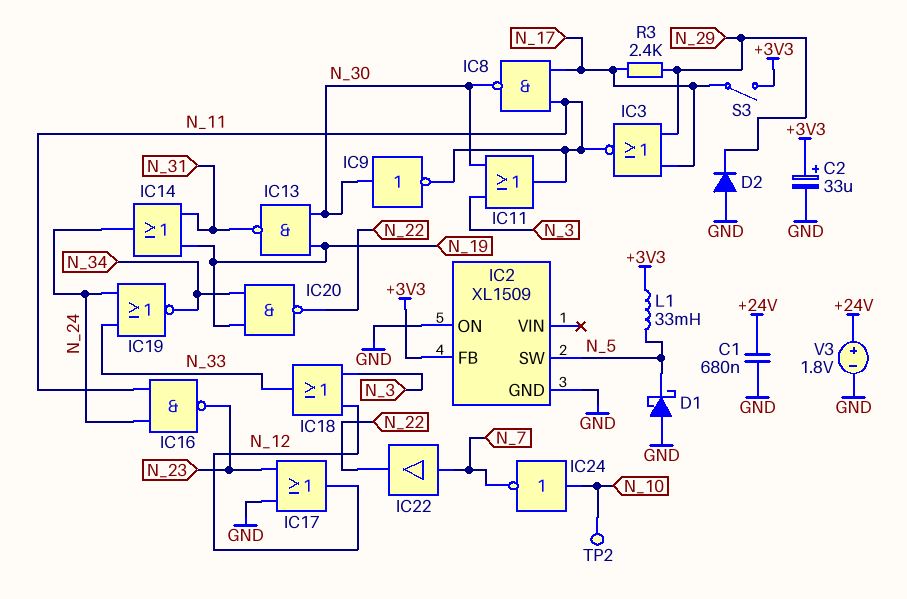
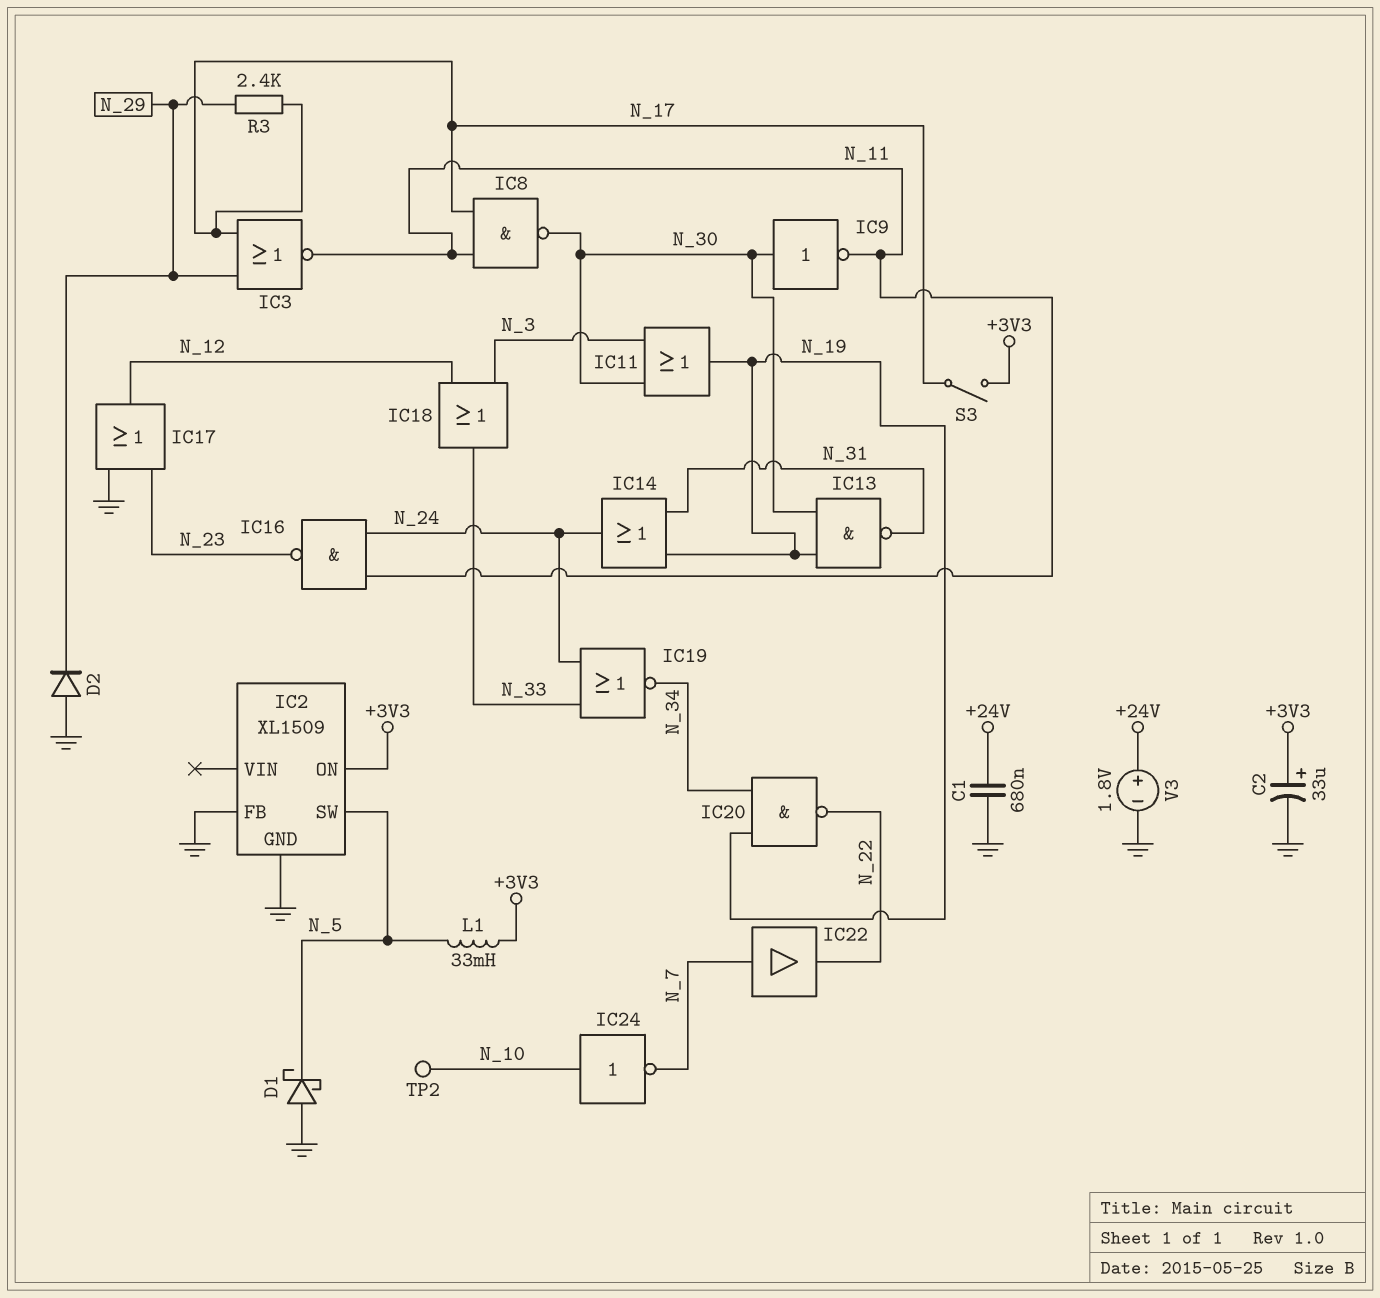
IC2 pin FB: +3V3 -> GND
IC2 pin ON: GND -> +3V3
IC11: OR (in N_3, in N_30, out N_11) -> OR (in N_3, in N_30, out N_19)

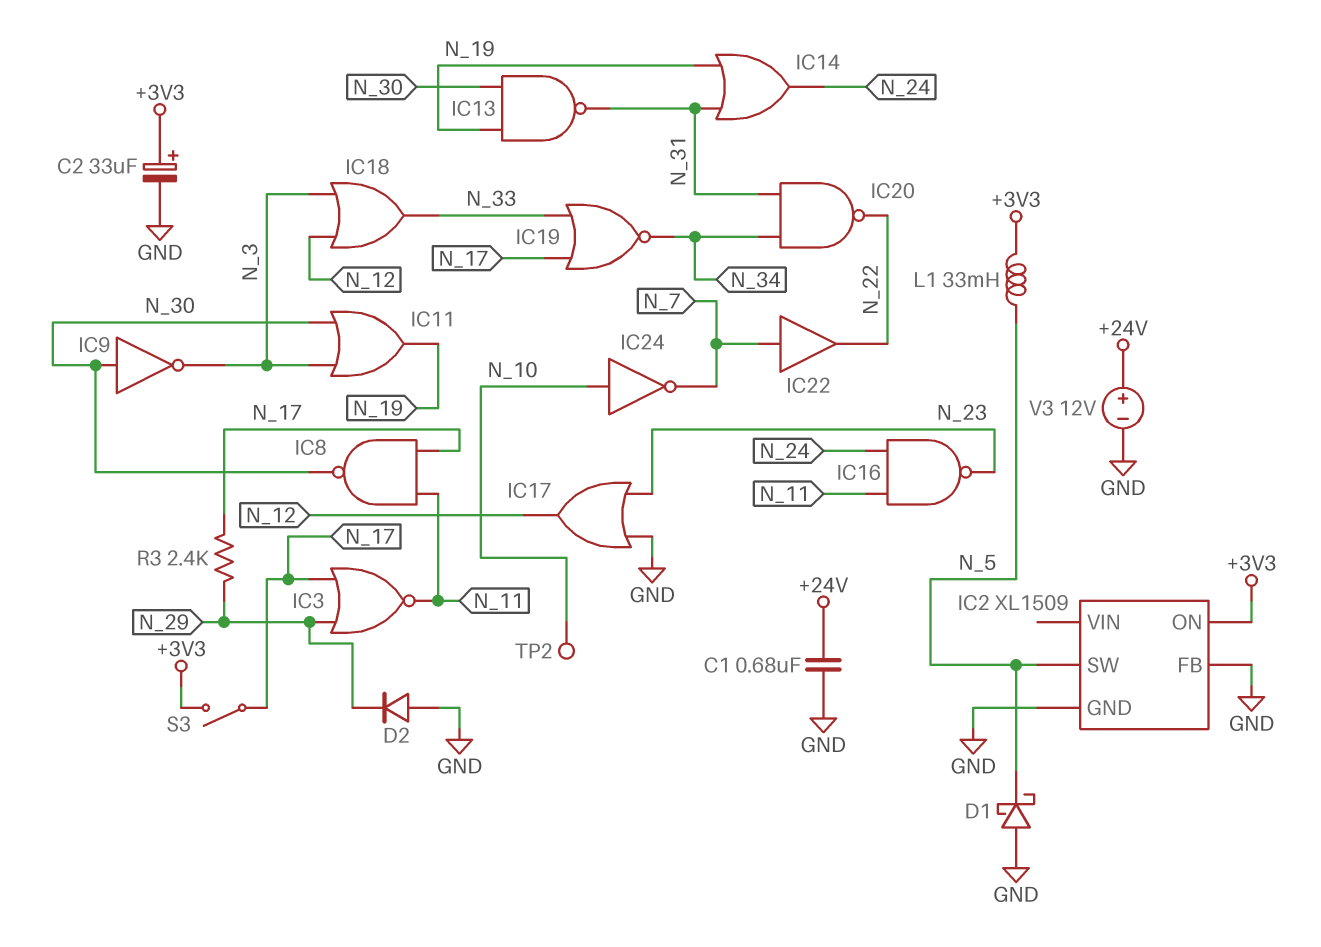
IC9: NOT (in N_30, out N_11) -> NOT (in N_30, out N_3)
IC19: NOR (in N_24, in N_33, out N_34) -> NOR (in N_17, in N_33, out N_34)
IC20: NAND (in N_19, in N_34, out N_22) -> NAND (in N_31, in N_34, out N_22)
V3: 1.8V (plus +24V, minus GND) -> 12V (plus +24V, minus GND)

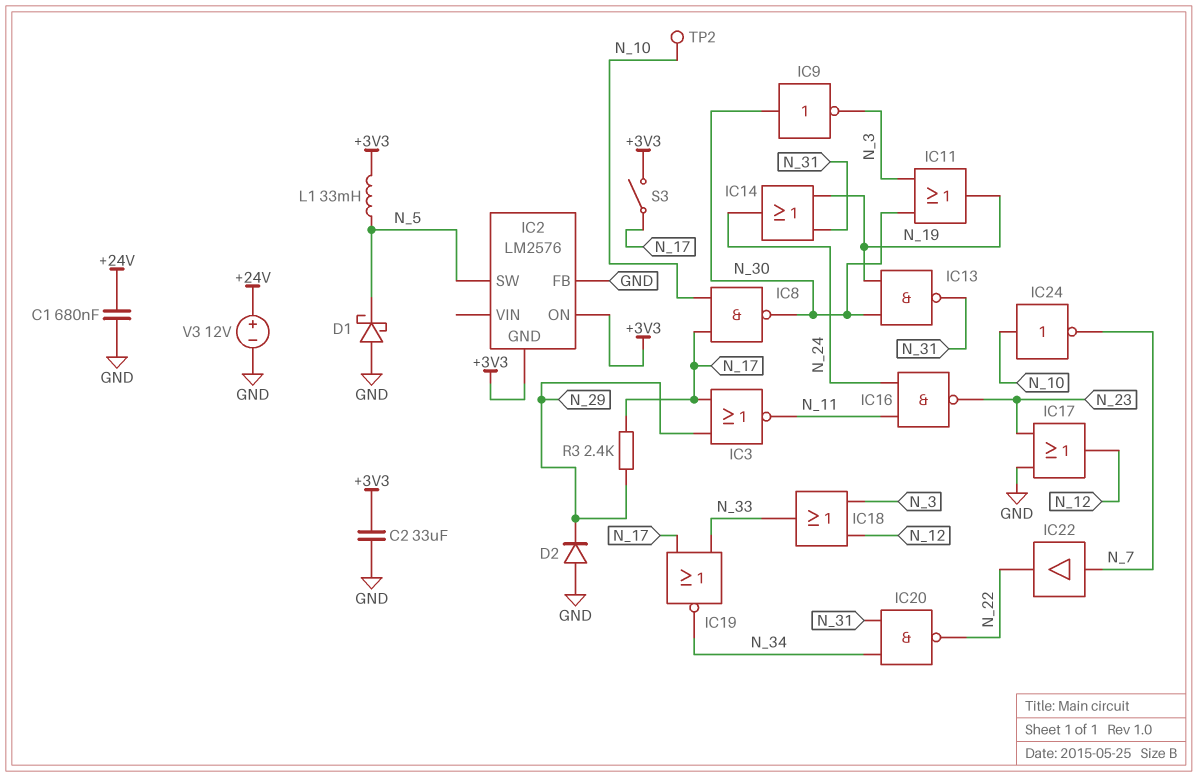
C2: 33uF (plus +3V3, minus GND) -> 33uF (+3V3, GND)
IC2: XL1509 -> LM2576
IC2 pin GND: GND -> +3V3
IC8: NAND (in N_11, in N_17, out N_30) -> NAND (in N_10, in N_17, out N_30)

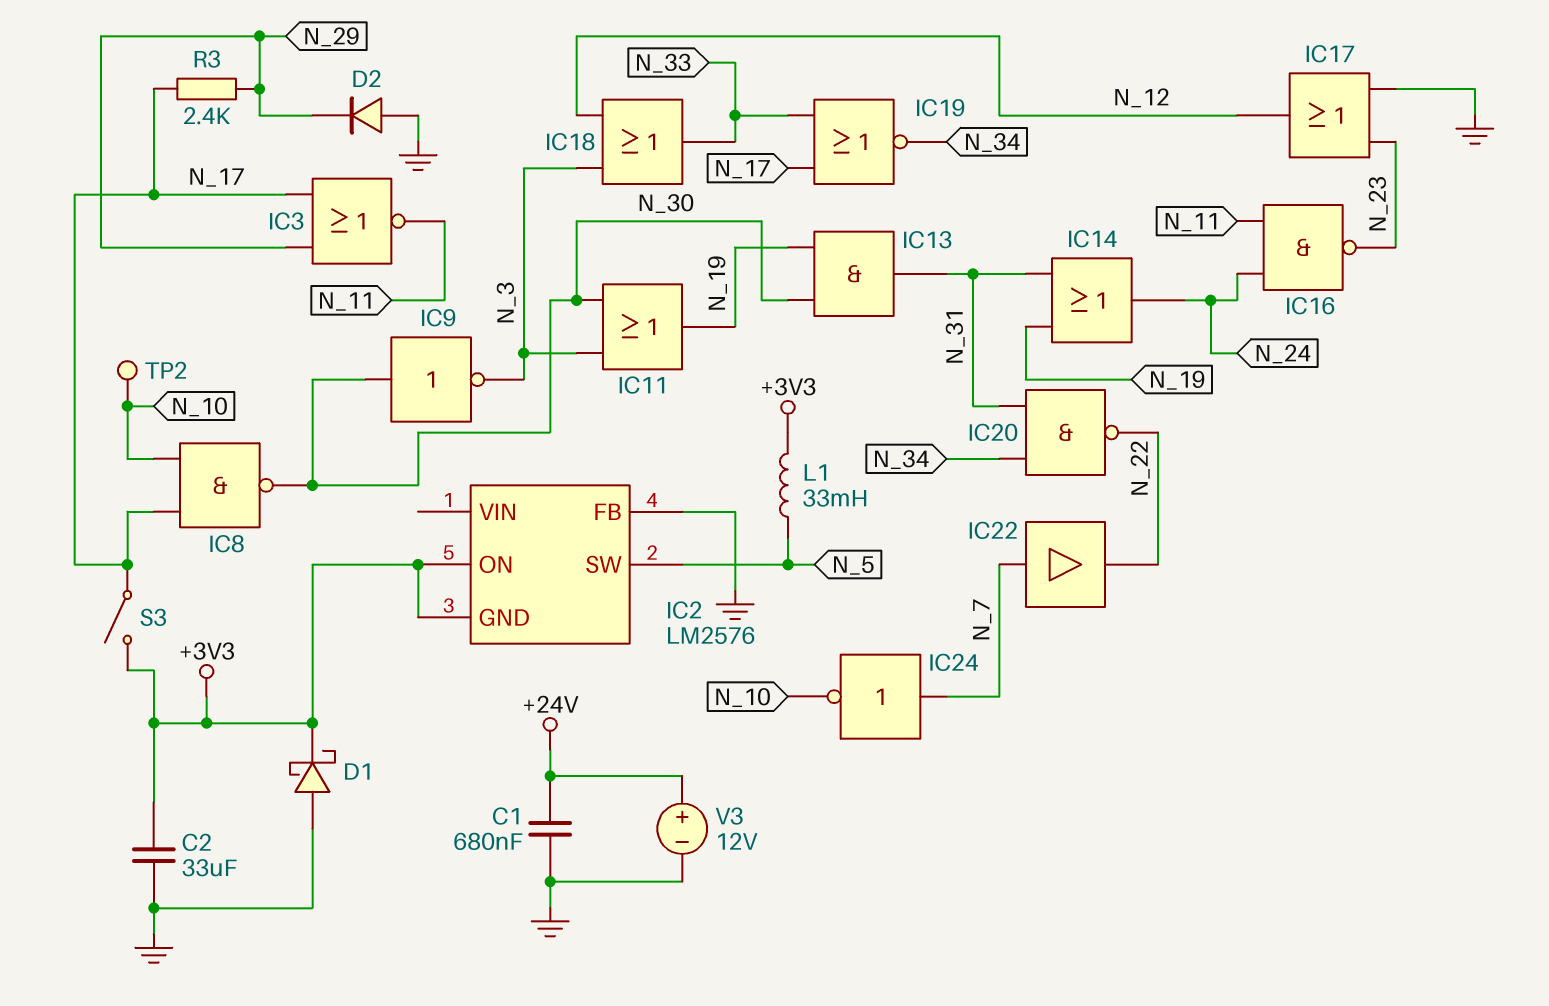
D1: schottky (A GND, K N_5) -> schottky (A GND, K +3V3)
IC13: NAND (in N_19, in N_30, out N_31) -> AND (in N_19, in N_30, out N_31)
IC24: NOT (in N_10, out N_7) -> NOT (in N_7, out N_10)

